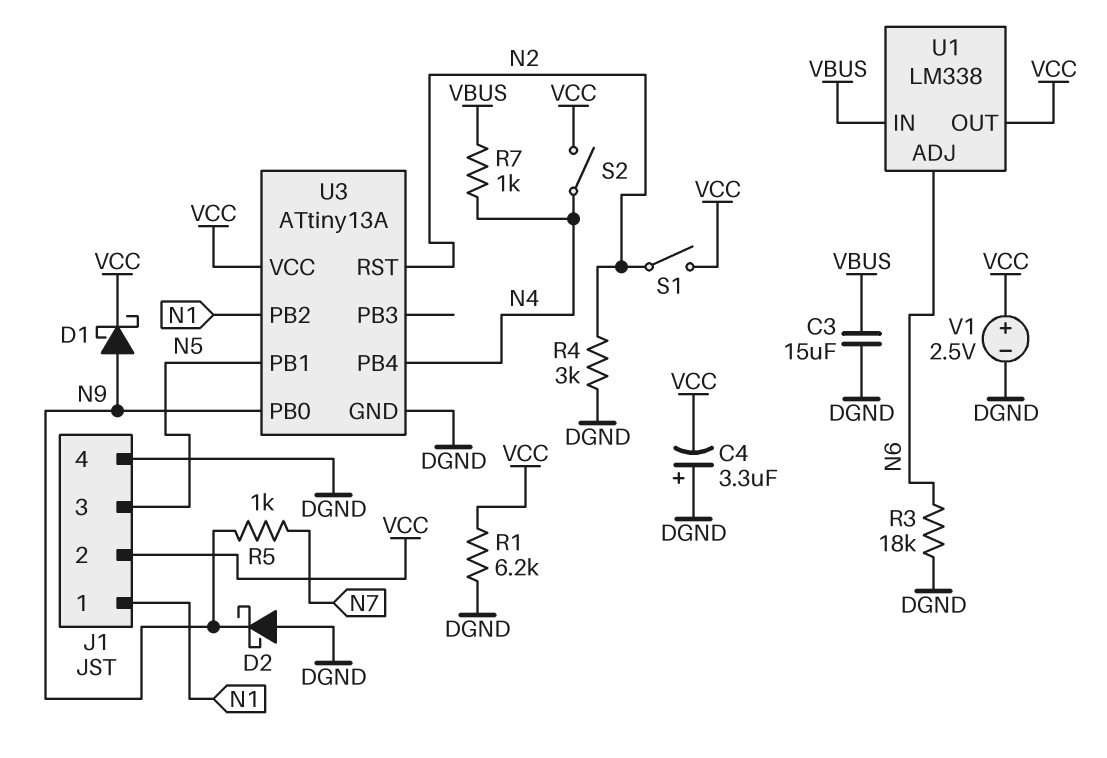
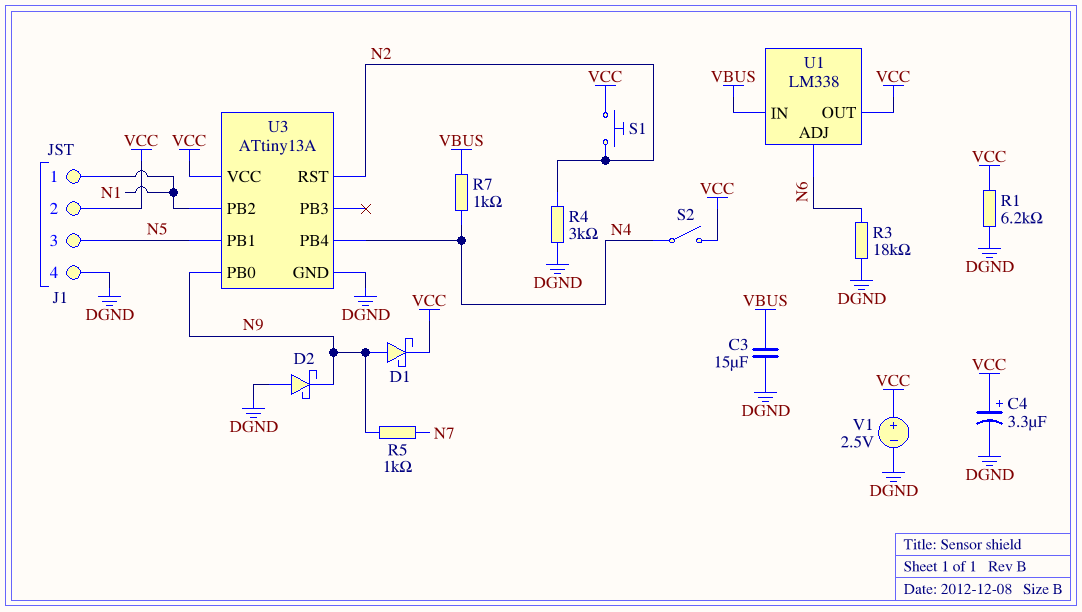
C4: 3.3uF (plus DGND, minus VCC) -> 3.3uF (plus VCC, minus DGND)
S1: switch (N2, VCC) -> button (N2, VCC)

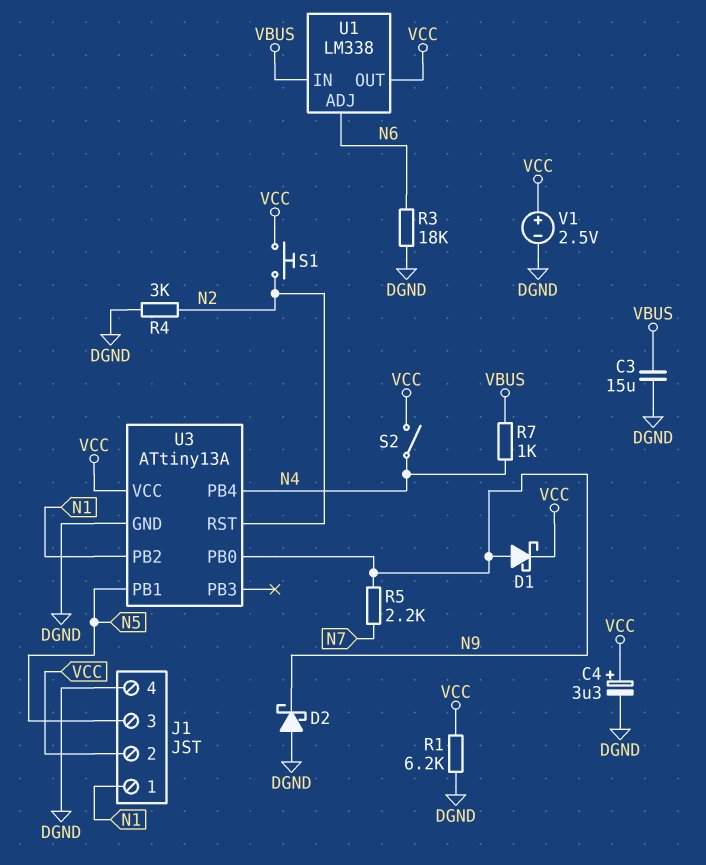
R5: 1k (N7, N9) -> 2.2k (N7, N9)

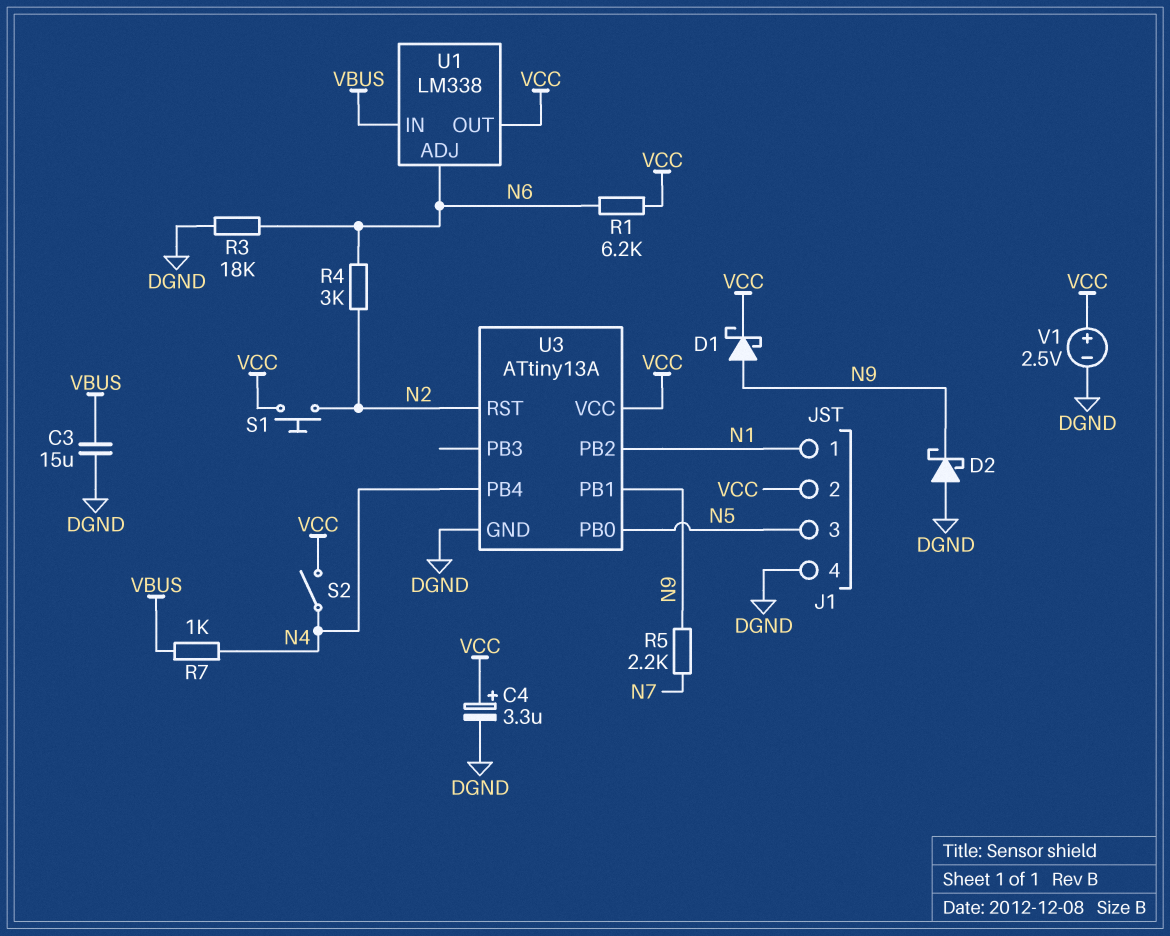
R1: 6.2k (DGND, VCC) -> 6.2k (N6, VCC)
R4: 3k (DGND, N2) -> 3k (N2, N6)
U3 pin PB0: N9 -> N5
U3 pin PB1: N5 -> N9

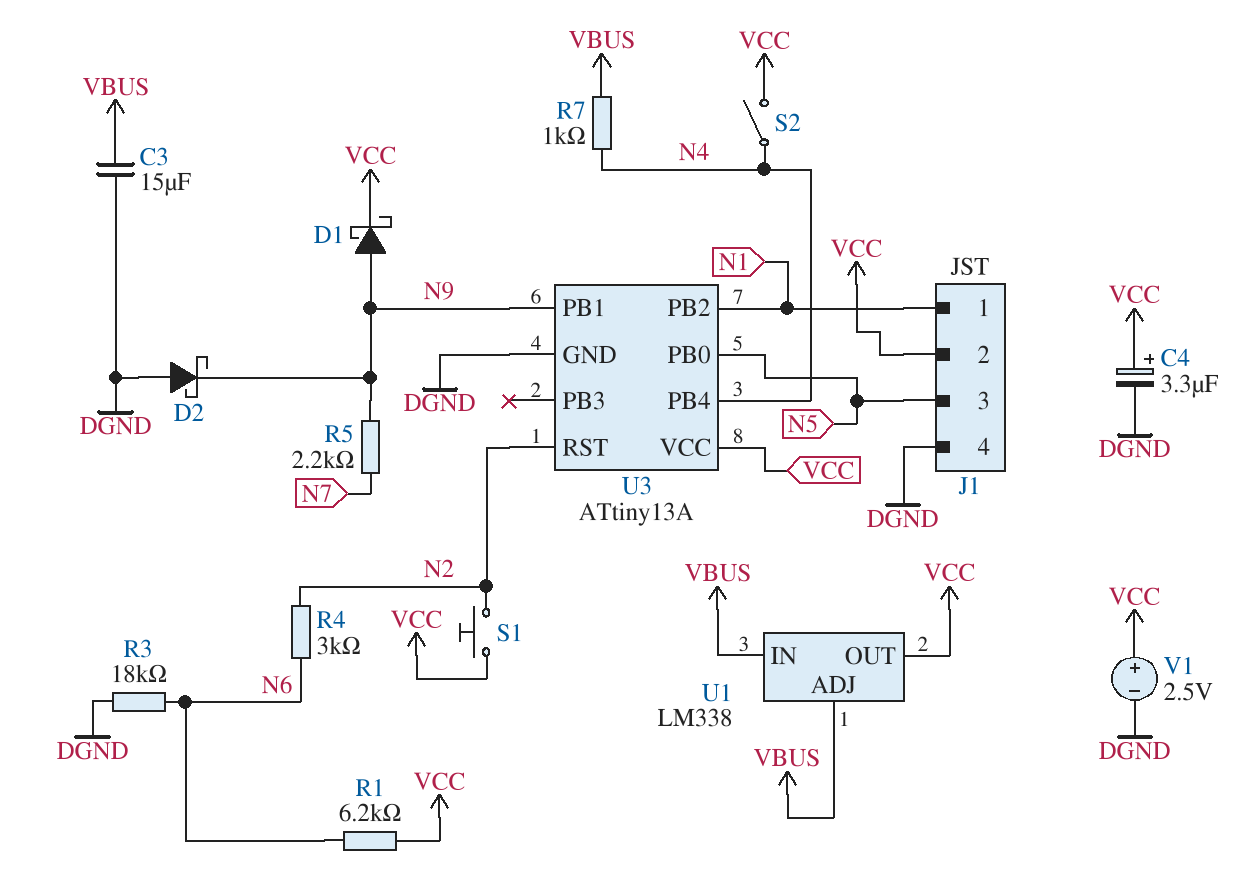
U1 pin ADJ: N6 -> VBUS

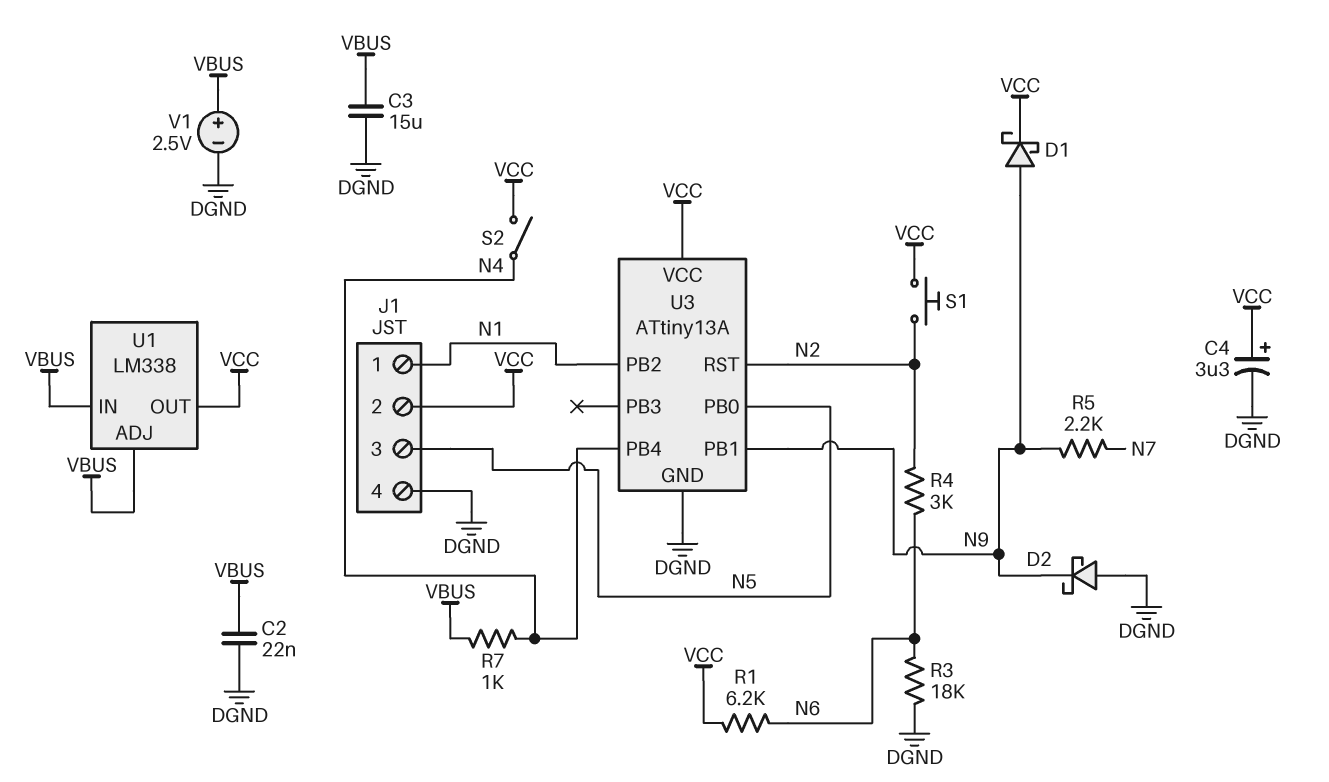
C2: none -> 22nF (DGND, VBUS)
V1: 2.5V (plus VCC, minus DGND) -> 2.5V (plus VBUS, minus DGND)

